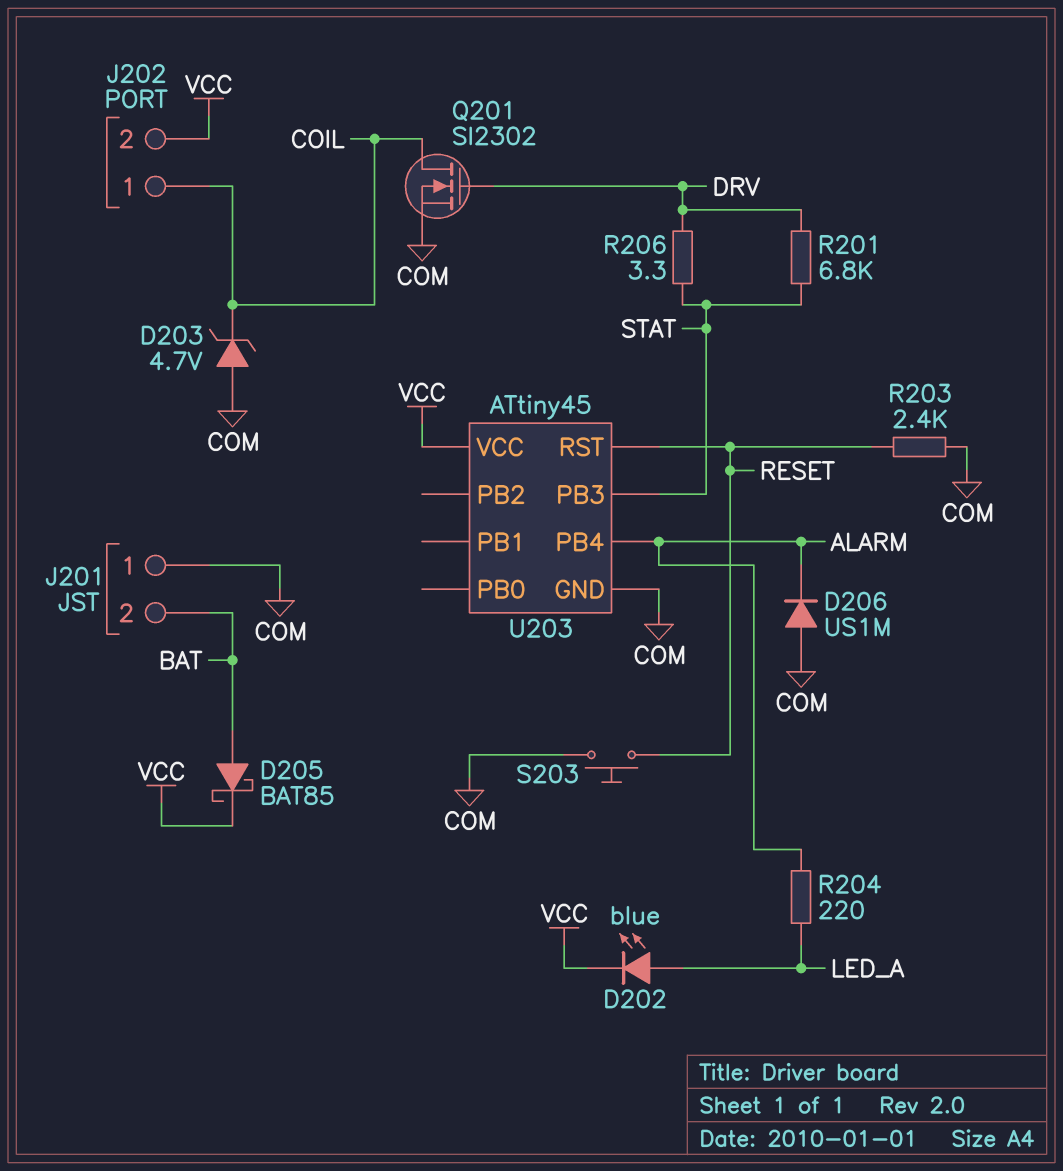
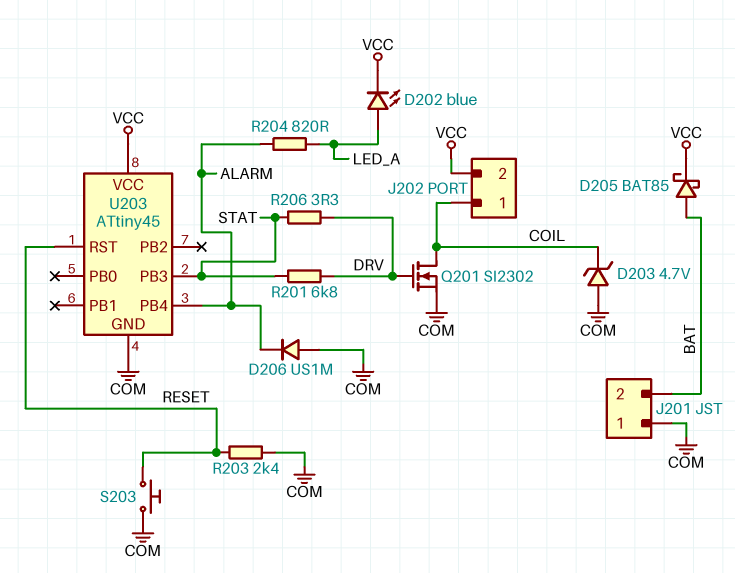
R204: 220 (ALARM, LED_A) -> 820 (ALARM, LED_A)

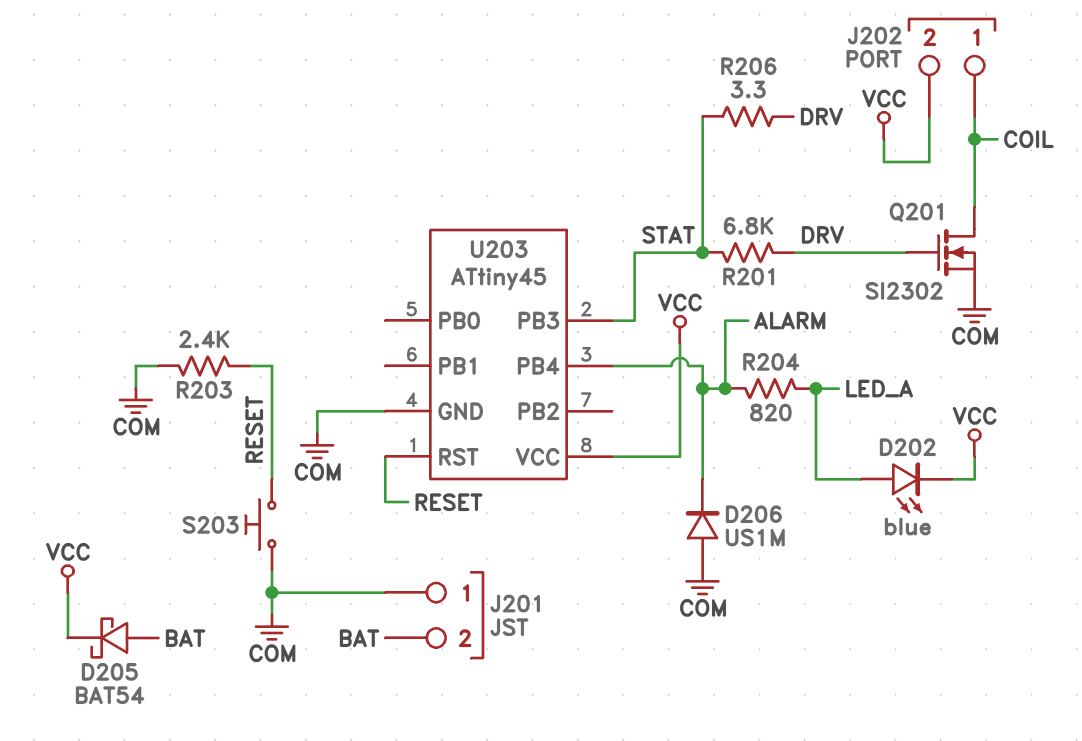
D203: zener 4.7V (A COM, K COIL) -> none
D205: schottky BAT85 (A BAT, K VCC) -> schottky BAT54 (A BAT, K VCC)

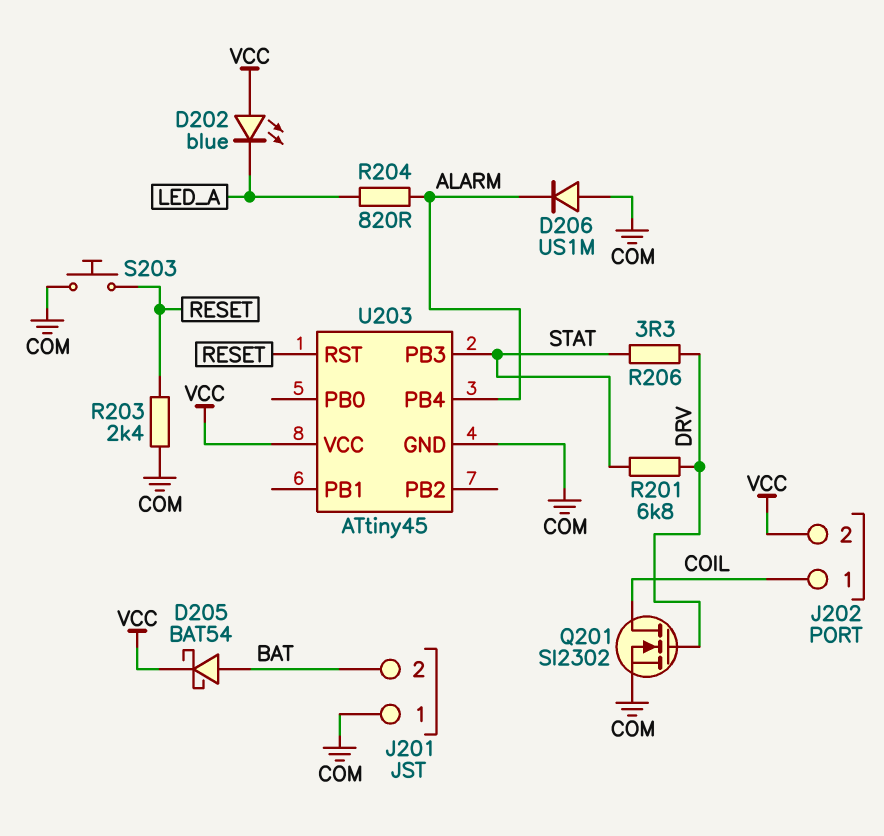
D202: LED blue (A LED_A, K VCC) -> LED blue (A VCC, K LED_A)

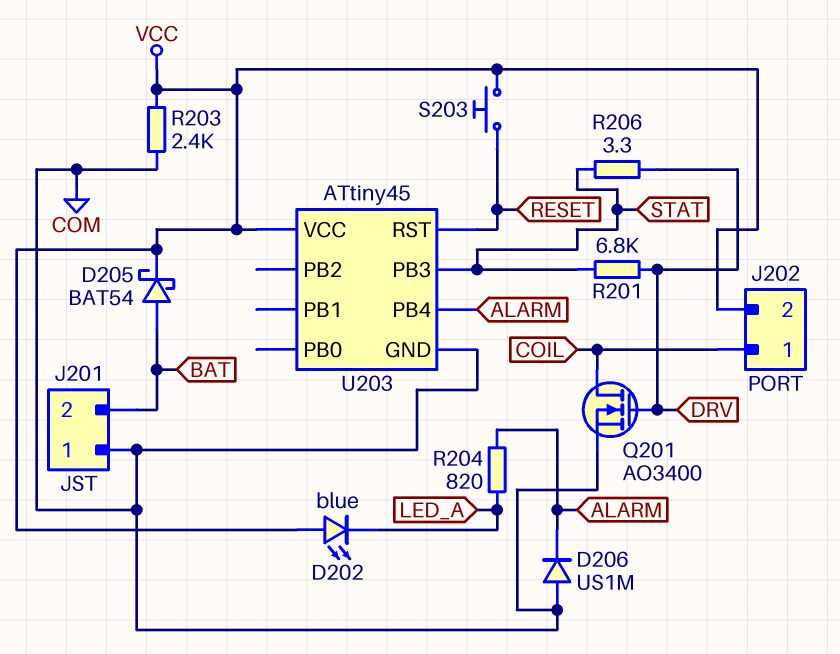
Q201: NMOS SI2302 (G DRV, D COIL, S COM) -> NMOS AO3400 (G DRV, D COIL, S COM)
R203: 2.4k (COM, RESET) -> 2.4k (COM, VCC)
S203: button (COM, RESET) -> button (RESET, VCC)

